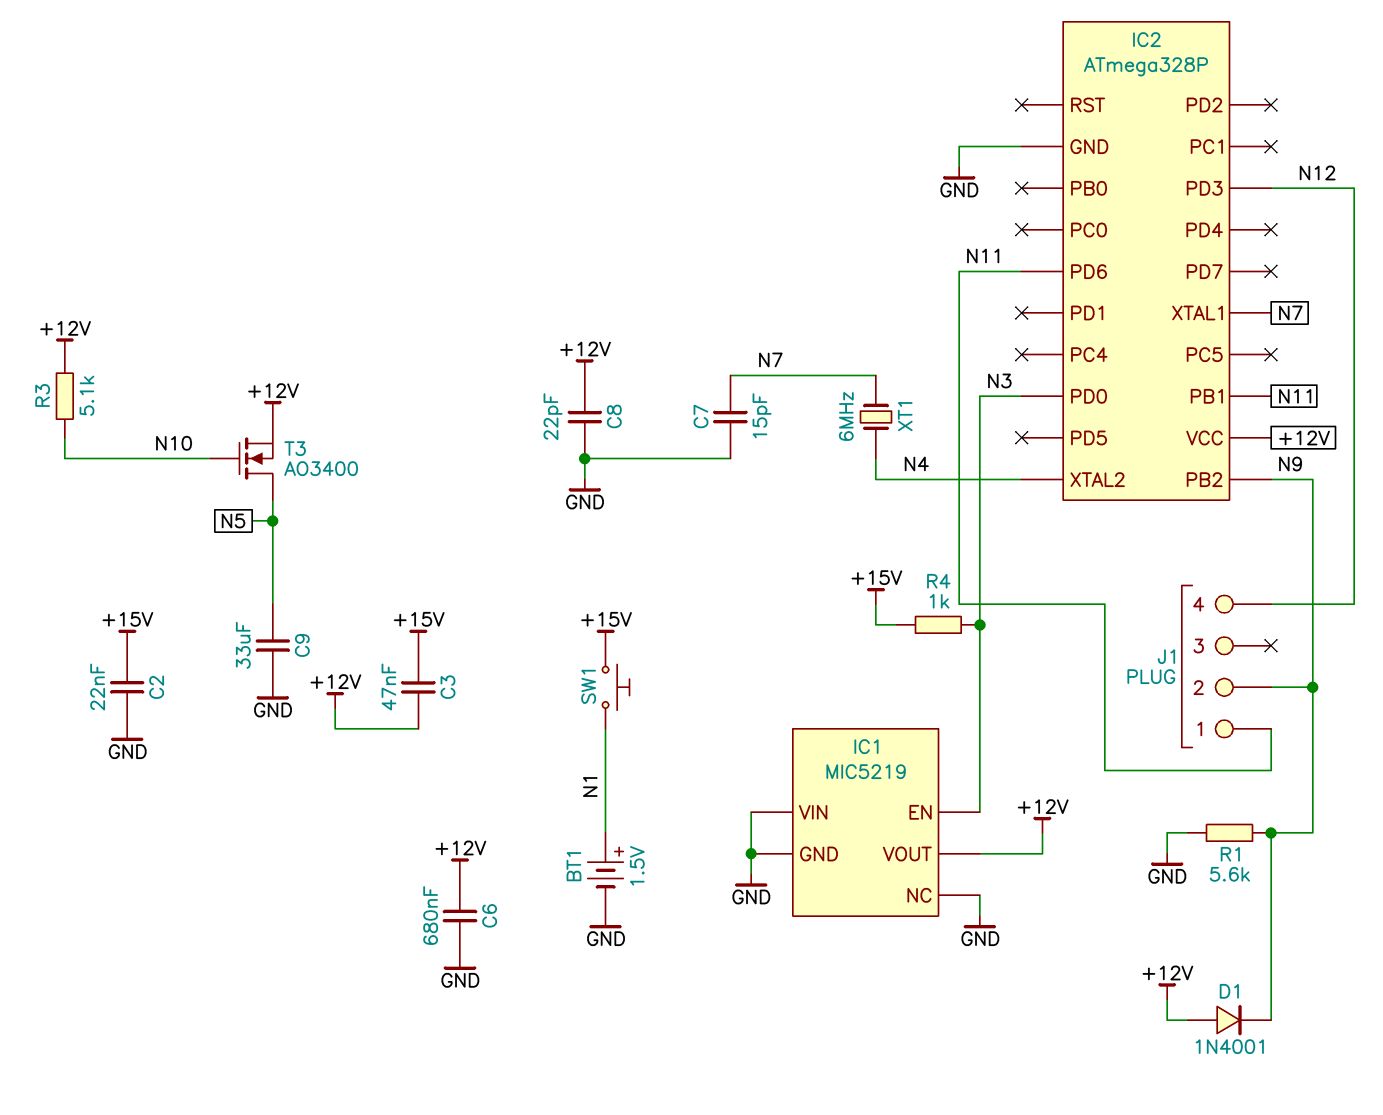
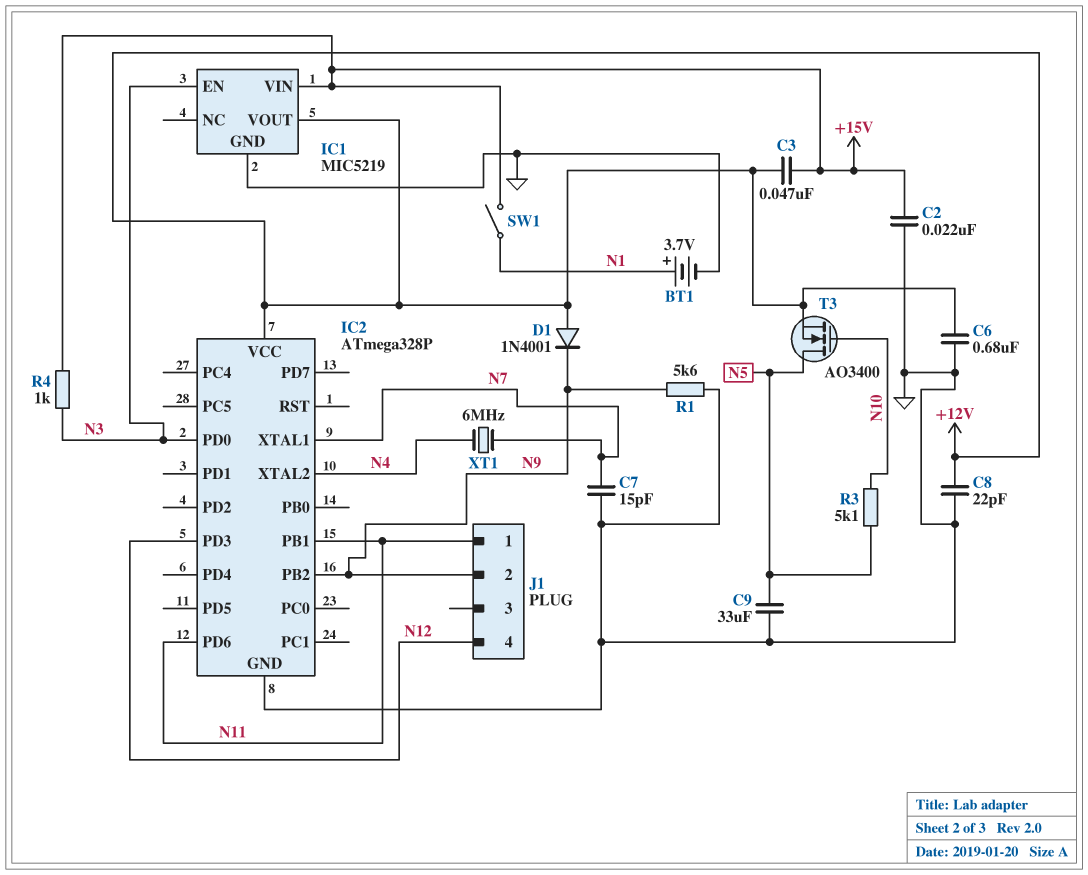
BT1: 1.5V (plus N1, minus GND) -> 3.7V (plus N1, minus GND)
IC1 pin NC: GND -> none
IC1 pin VIN: GND -> +15V
R3: 5.1k (+12V, N10) -> 5.1k (N5, N10)
SW1: button (+15V, N1) -> switch (+15V, N1)

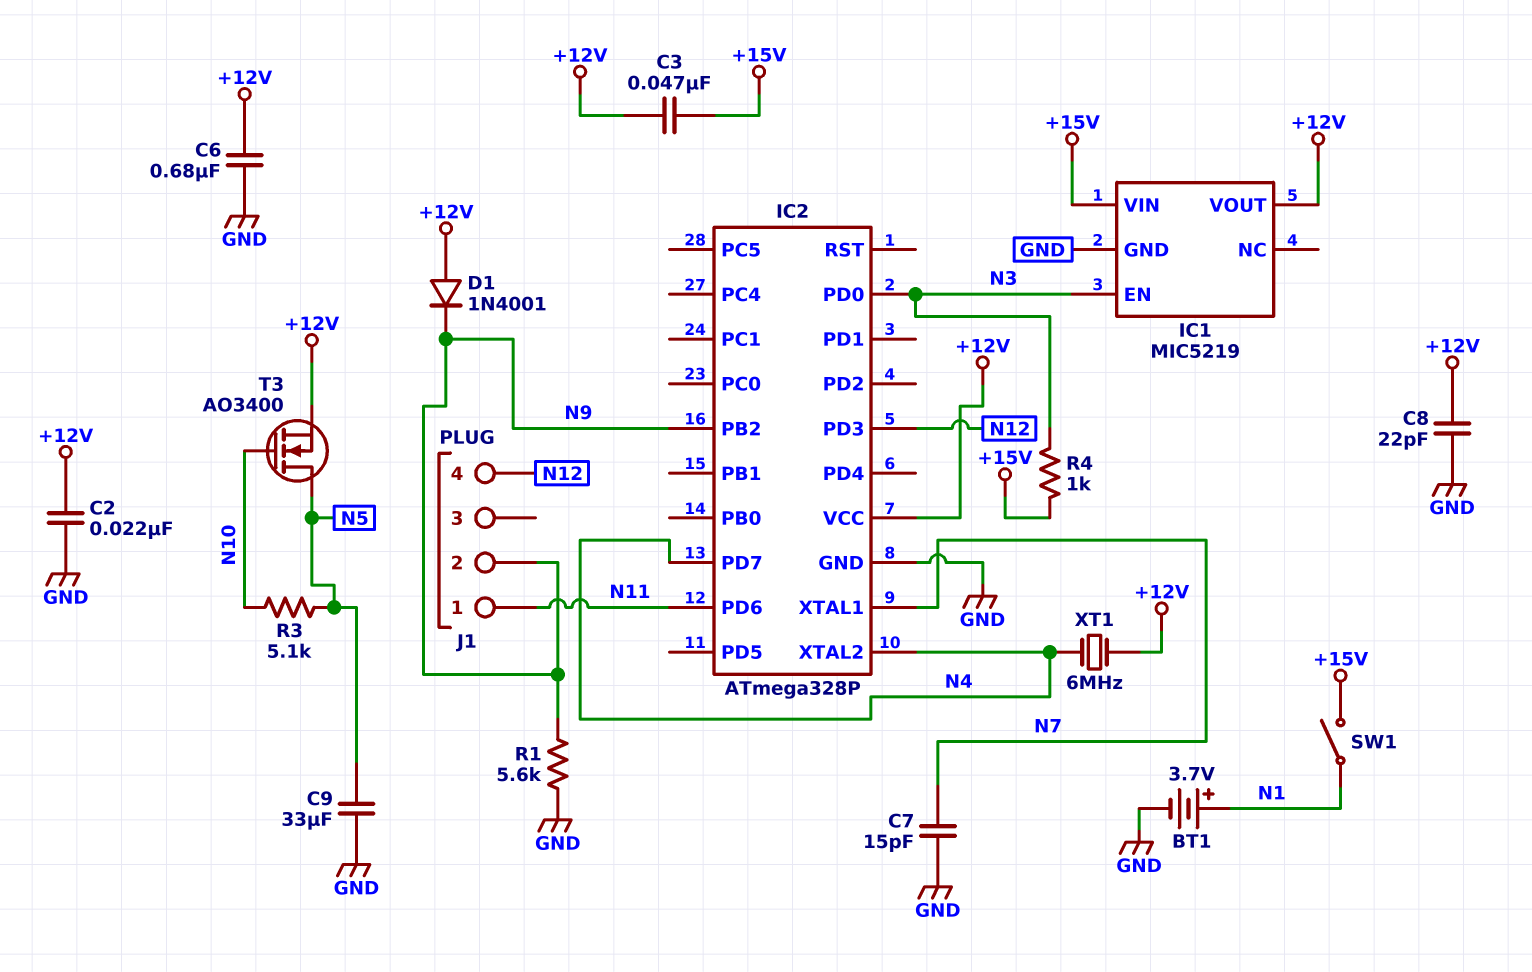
C2: 22nF (+15V, GND) -> 22nF (+12V, GND)
IC2 pin PB1: N11 -> none
IC2 pin PD7: none -> N4
XT1: 6MHz (N4, N7) -> 6MHz (+12V, N4)

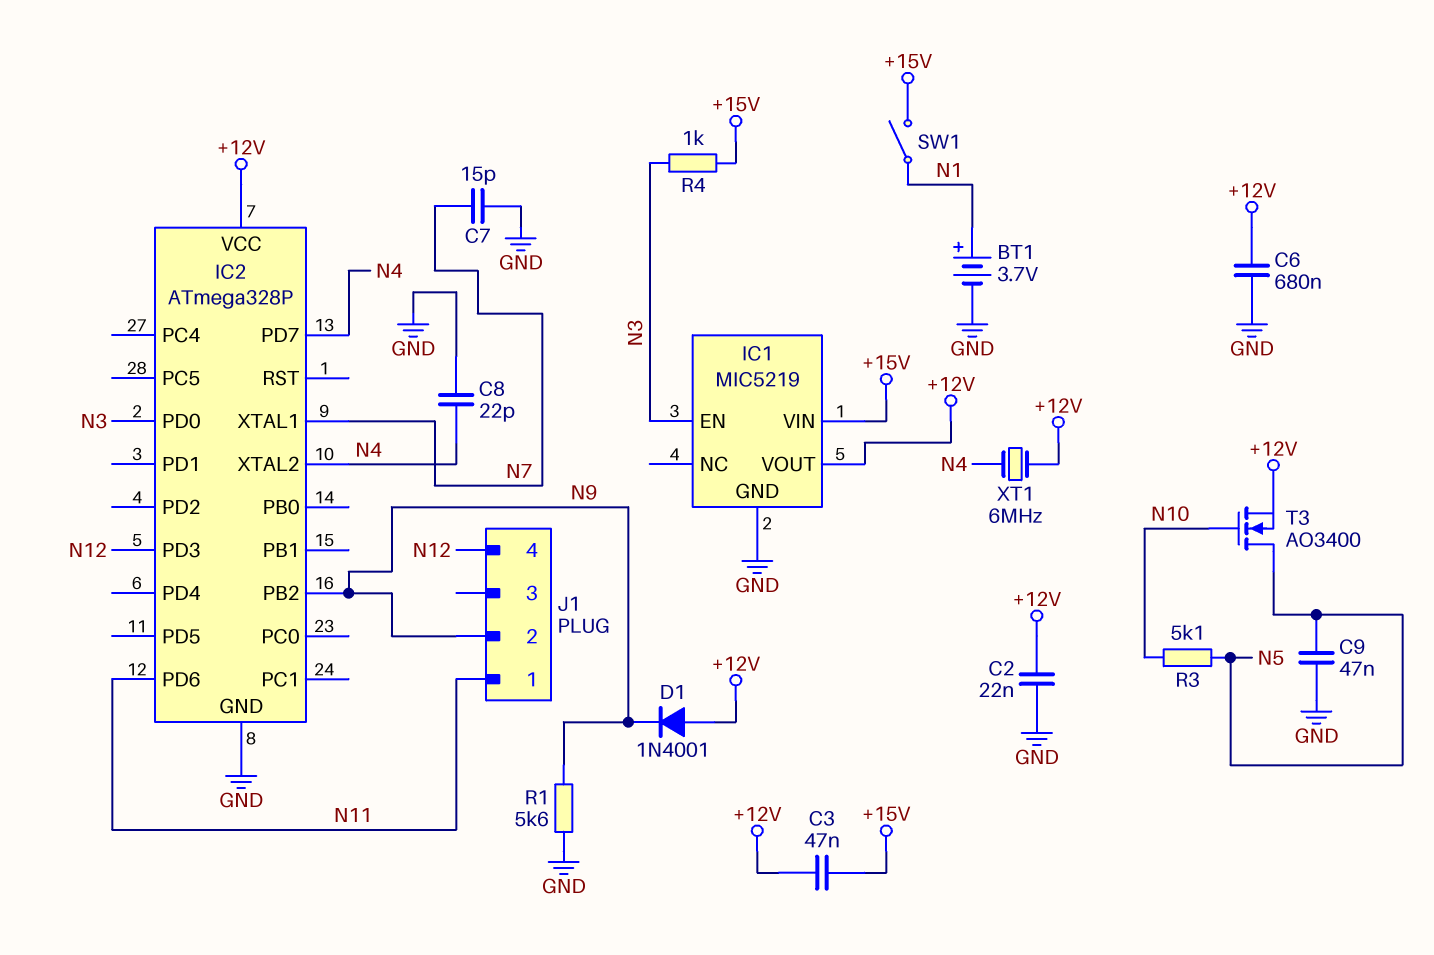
C8: 22pF (+12V, GND) -> 22pF (GND, N4)
C9: 33uF (GND, N5) -> 47nF (GND, N5)

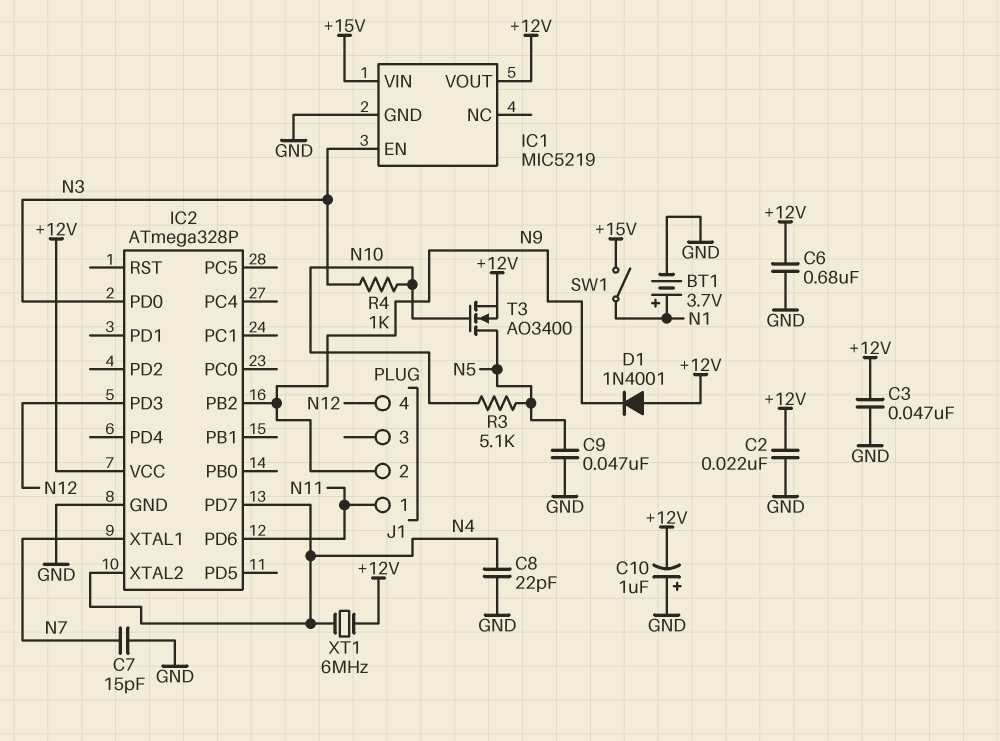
C3: 47nF (+12V, +15V) -> 47nF (+12V, GND)
C10: none -> 1uF (plus GND, minus +12V)
R1: 5.6k (GND, N9) -> none
R4: 1k (+15V, N3) -> 1k (N3, N10)

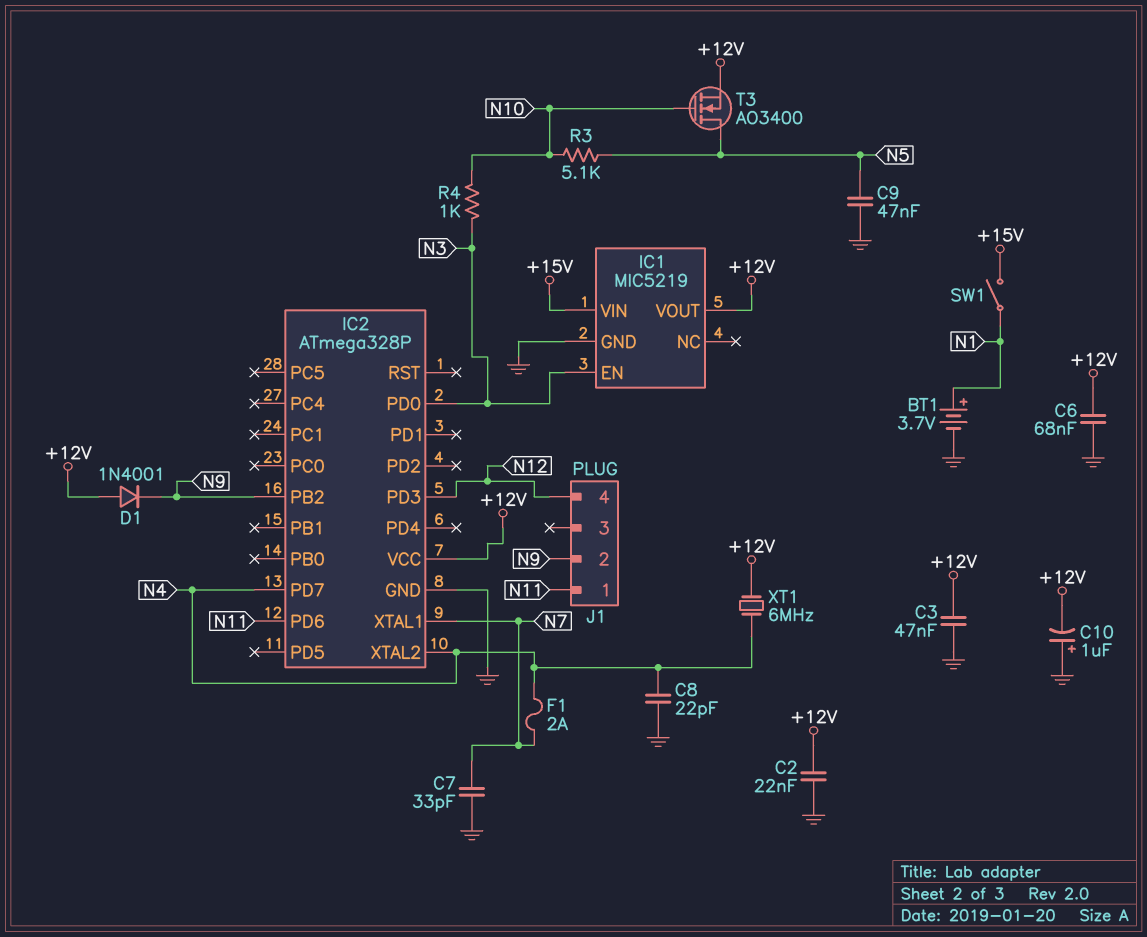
C6: 680nF (+12V, GND) -> 68nF (+12V, GND)
C7: 15pF (GND, N7) -> 33pF (GND, N7)
F1: none -> 2A (N4, N7)

